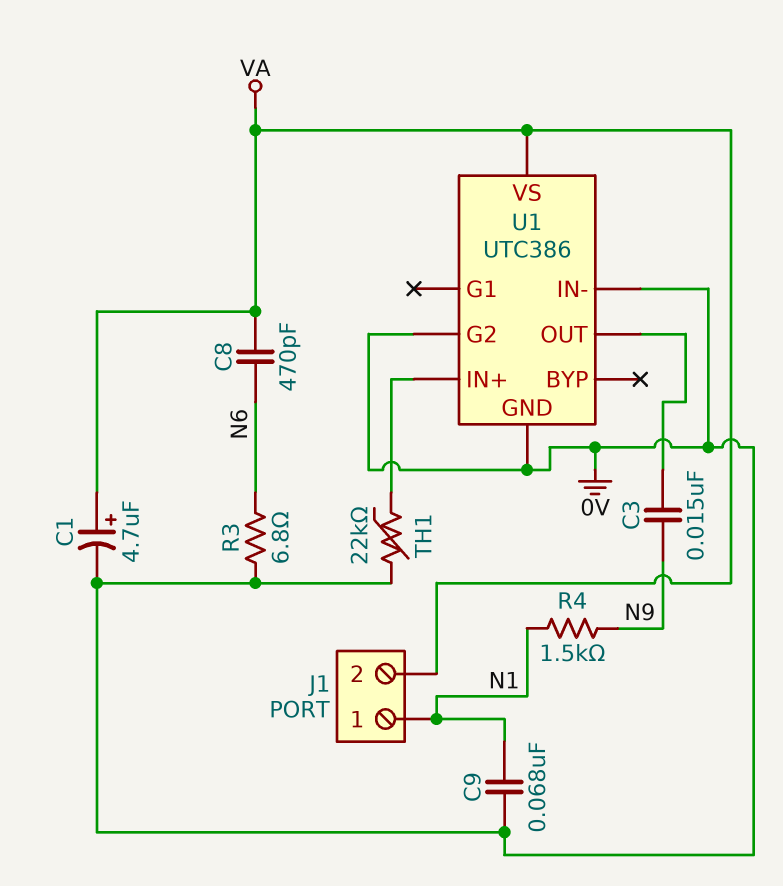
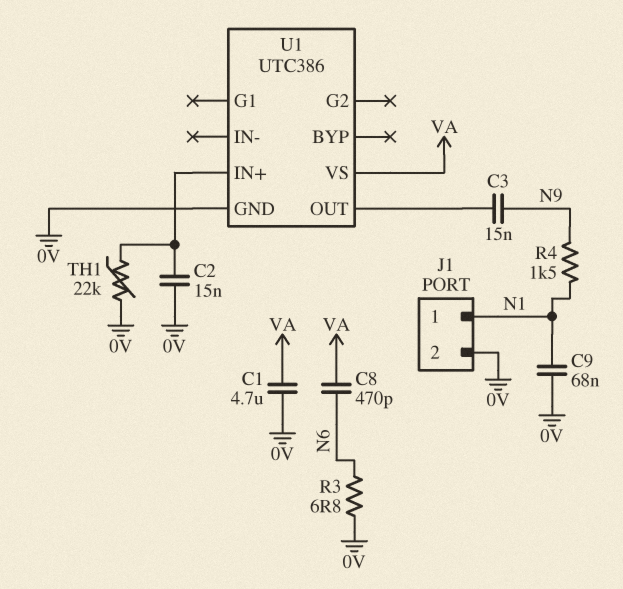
C1: 4.7uF (plus VA, minus 0V) -> 4.7uF (0V, VA)
C2: none -> 15nF (0V, U1/IN+)
J1 pin 2: VA -> 0V
U1 pin G2: 0V -> none
U1 pin IN-: 0V -> none

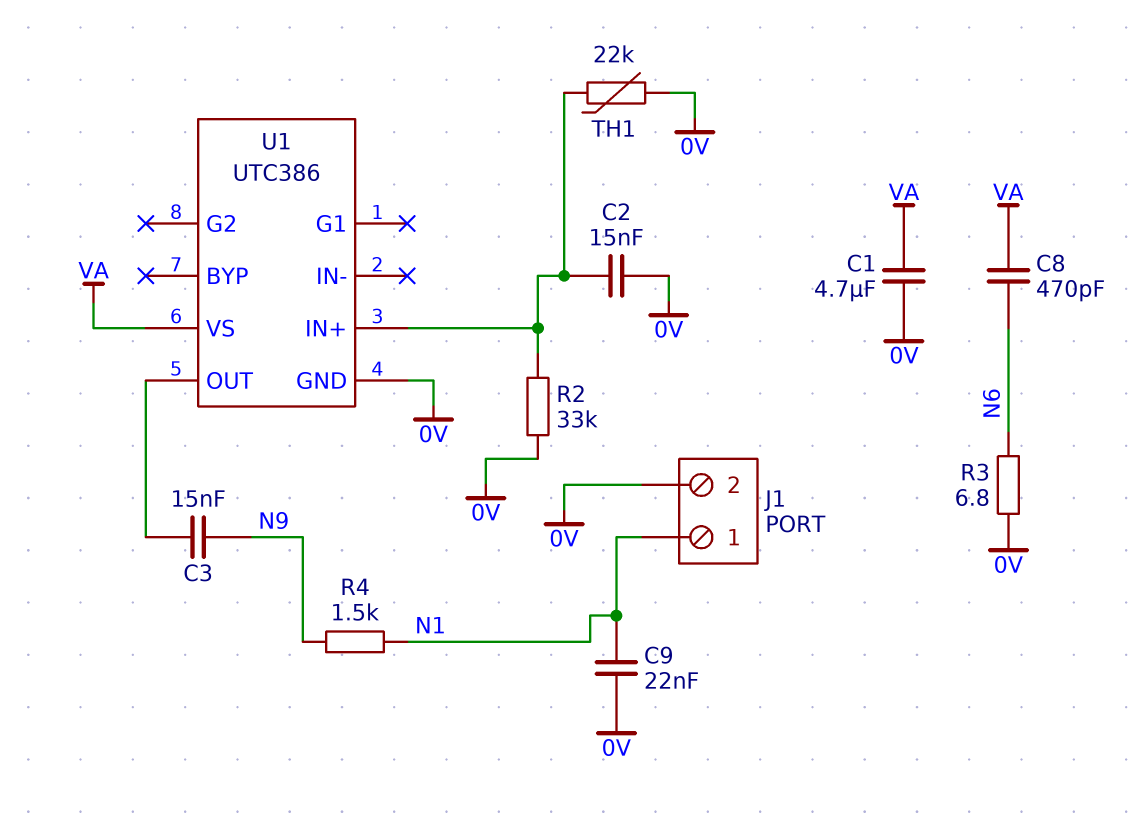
C9: 68nF (0V, N1) -> 22nF (0V, N1)
R2: none -> 33k (0V, U1/IN+)

